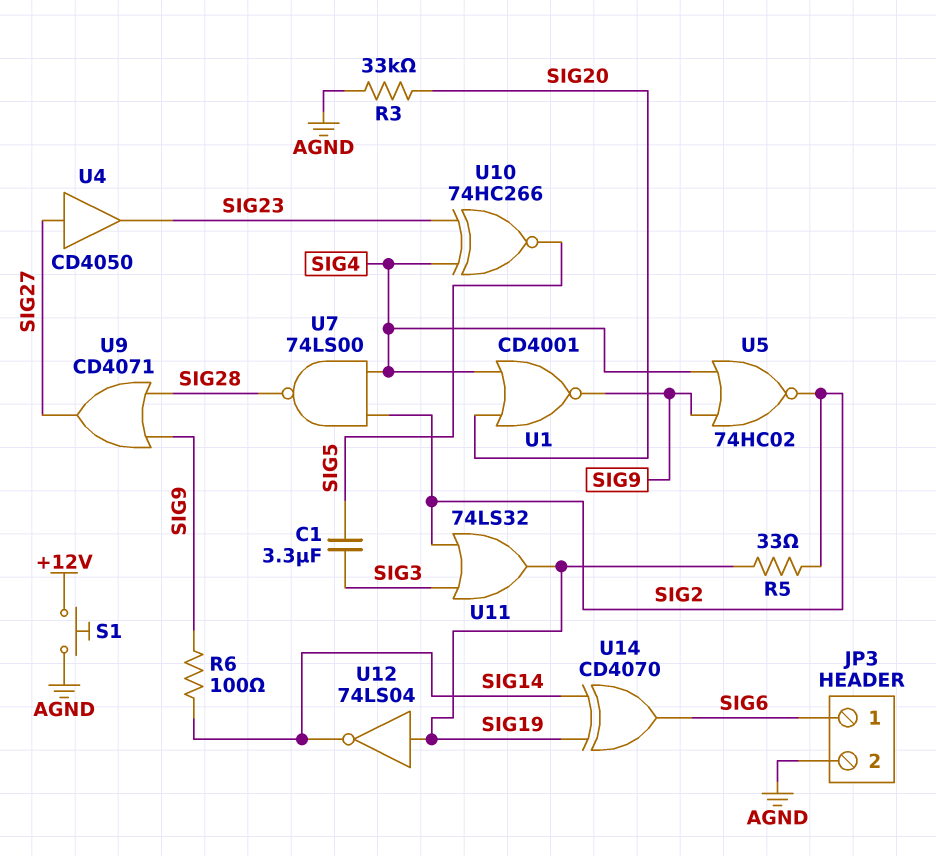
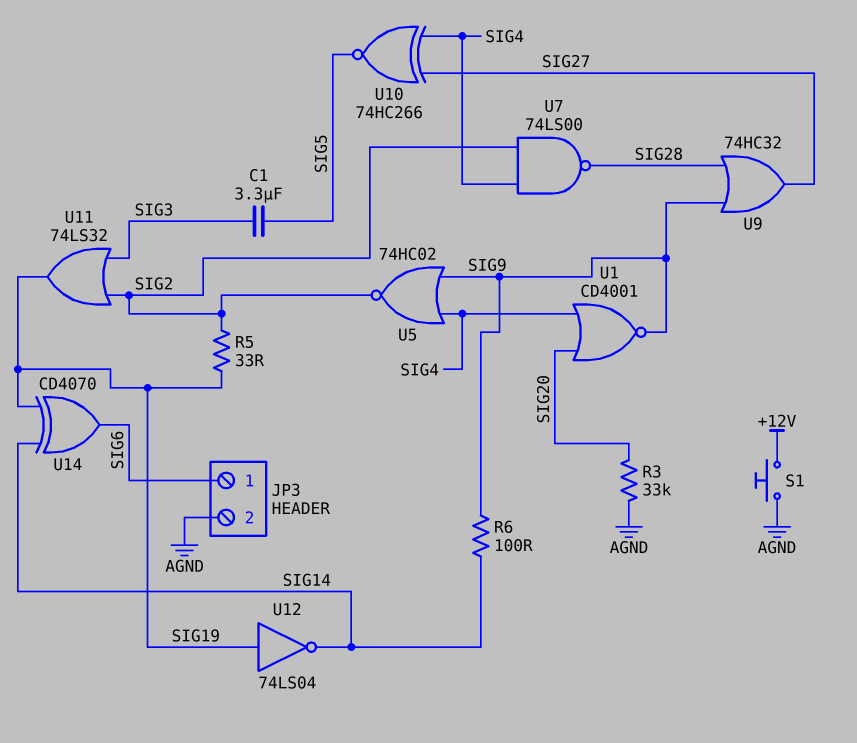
U4: buffer CD4050 (in SIG27, out SIG23) -> none
U9: OR CD4071 (in SIG9, in SIG28, out SIG27) -> OR 74HC32 (in SIG9, in SIG28, out SIG27)
U10: XNOR 74HC266 (in SIG4, in SIG23, out SIG5) -> XNOR 74HC266 (in SIG4, in SIG27, out SIG5)

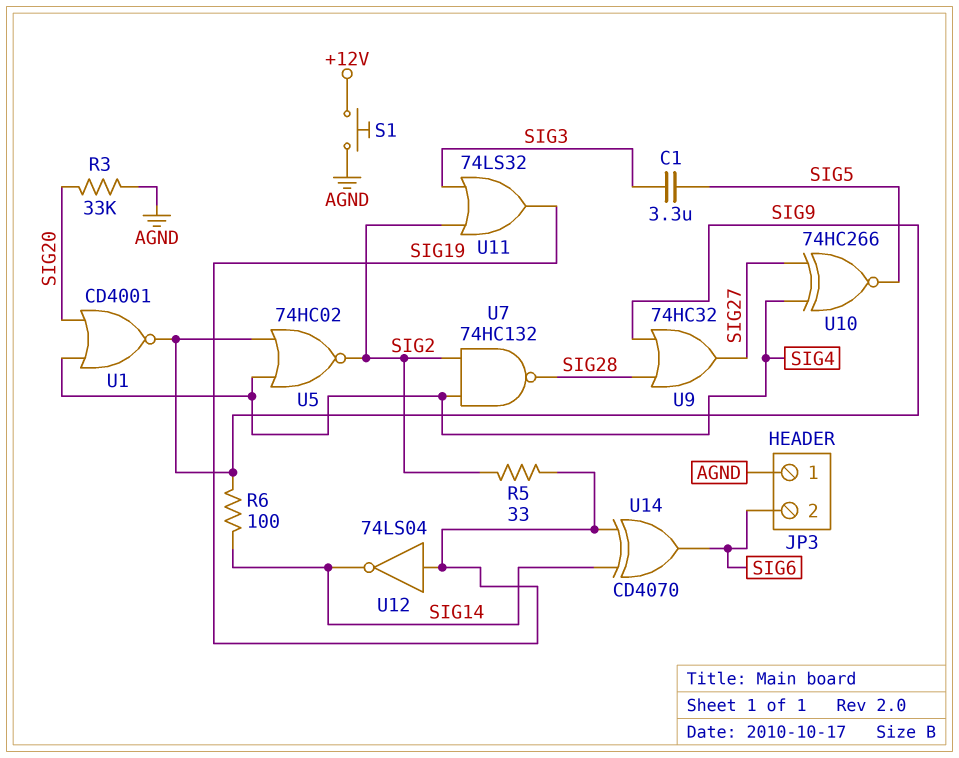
JP3 pin 1: SIG6 -> AGND
JP3 pin 2: AGND -> SIG6
U7: NAND 74LS00 (in SIG2, in SIG4, out SIG28) -> NAND 74HC132 (in SIG2, in SIG4, out SIG28)

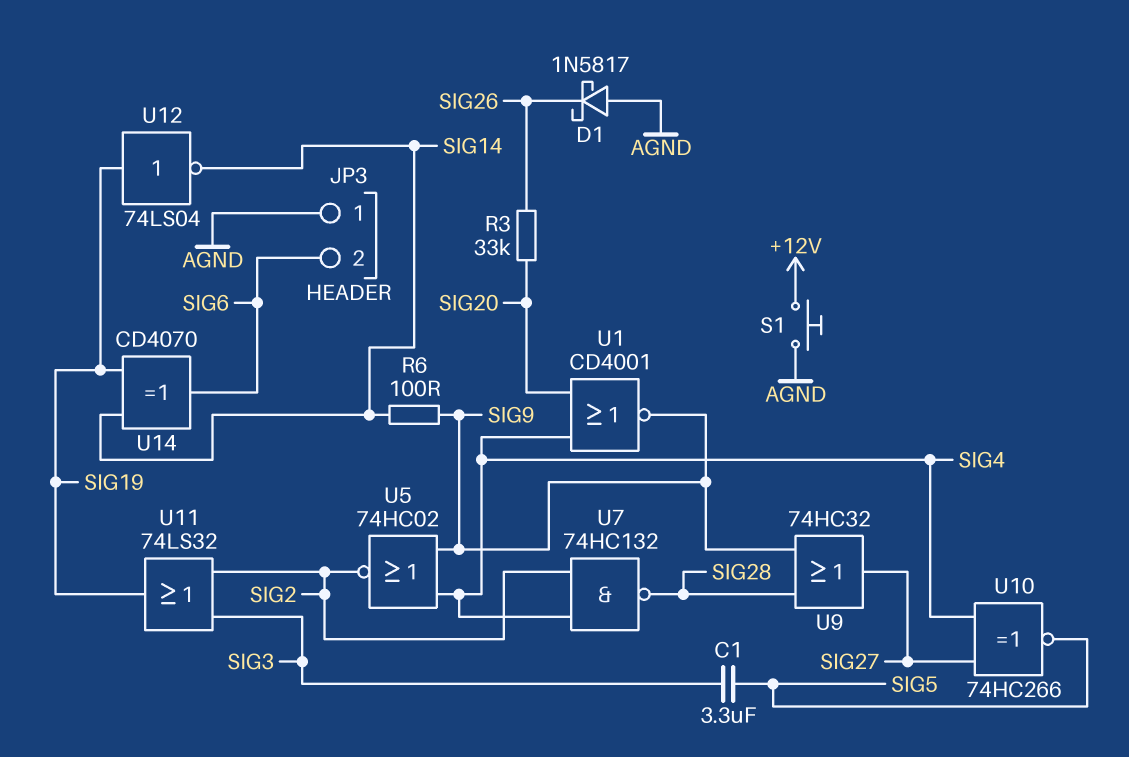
D1: none -> schottky 1N5817 (A AGND, K SIG26)
R3: 33k (AGND, SIG20) -> 33k (SIG20, SIG26)
R5: 33 (SIG2, SIG19) -> none

